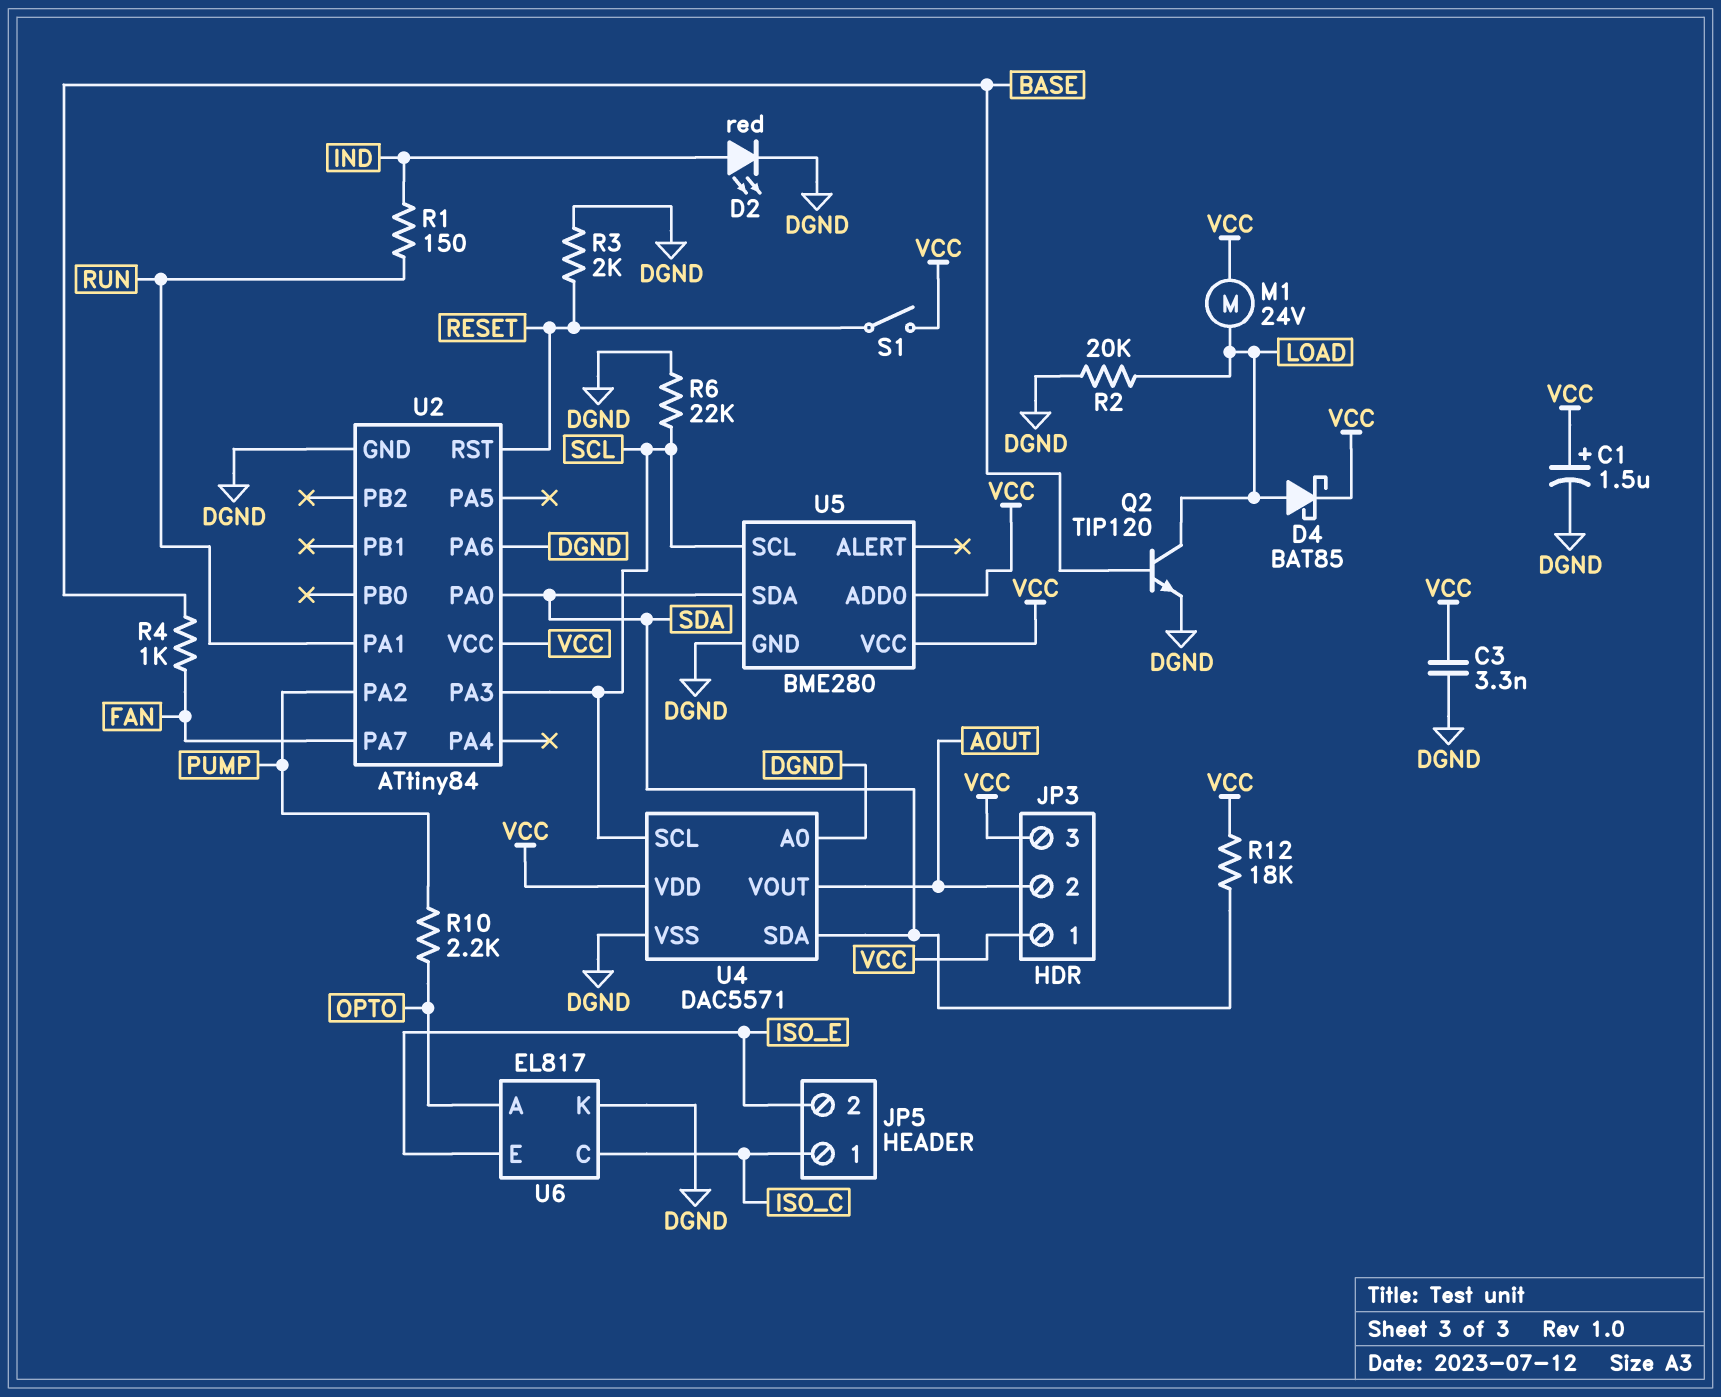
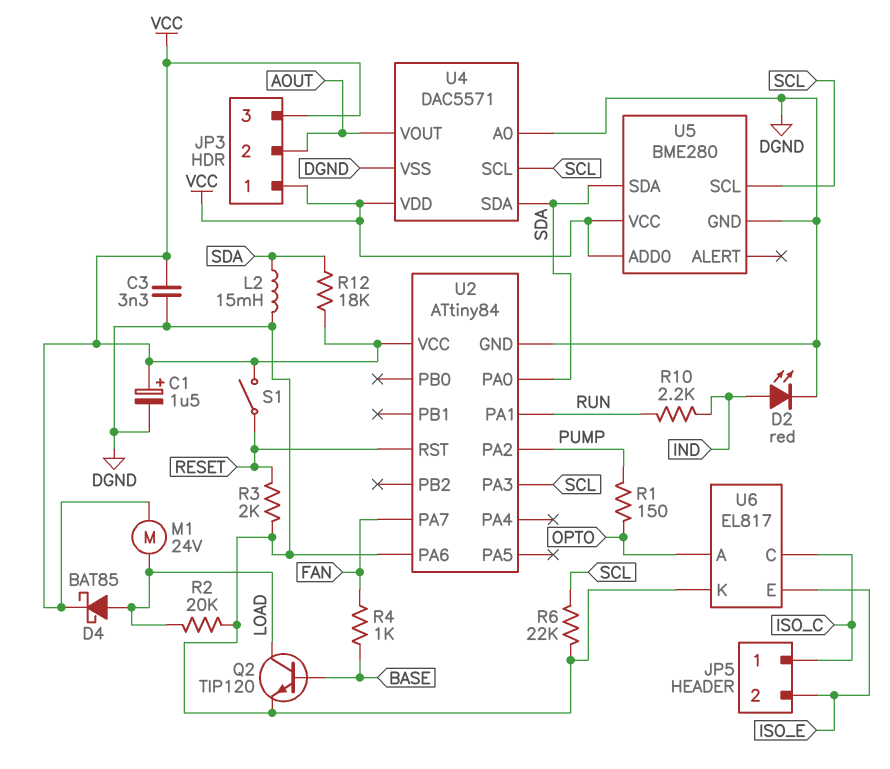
L2: none -> 15mH (DGND, SDA)
R1: 150 (IND, RUN) -> 150 (OPTO, PUMP)
R10: 2.2k (OPTO, PUMP) -> 2.2k (IND, RUN)

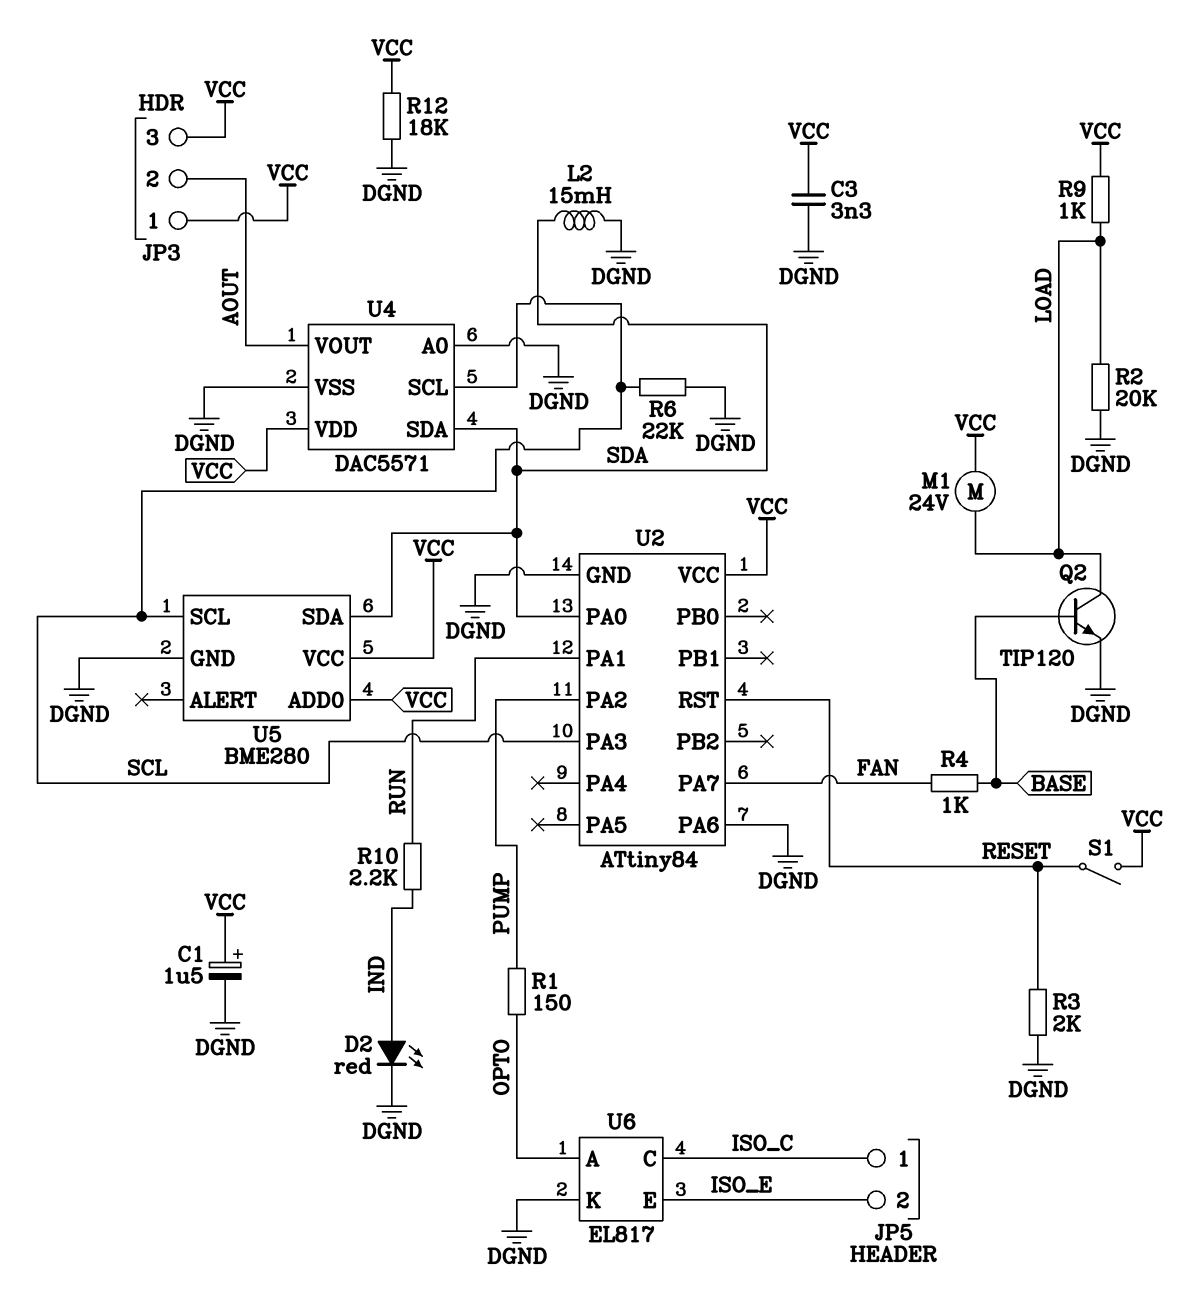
D4: schottky BAT85 (A LOAD, K VCC) -> none
R9: none -> 1k (LOAD, VCC)
R12: 18k (SDA, VCC) -> 18k (DGND, VCC)

